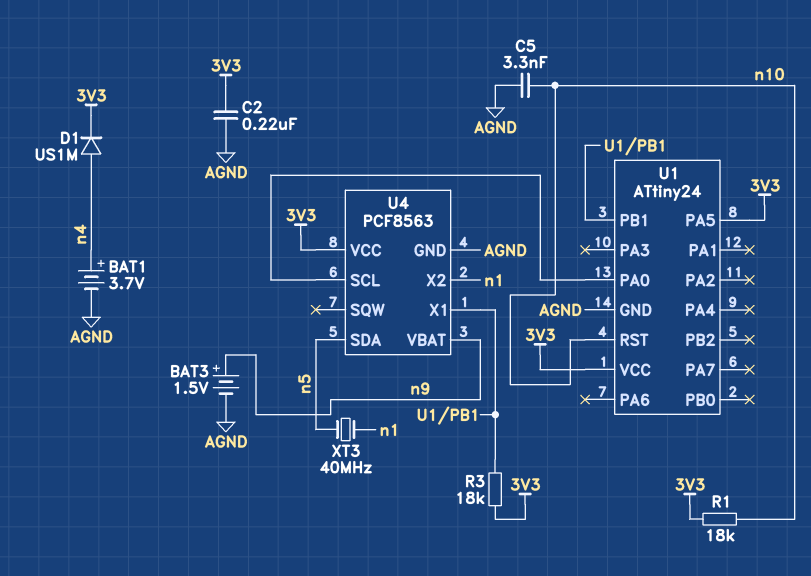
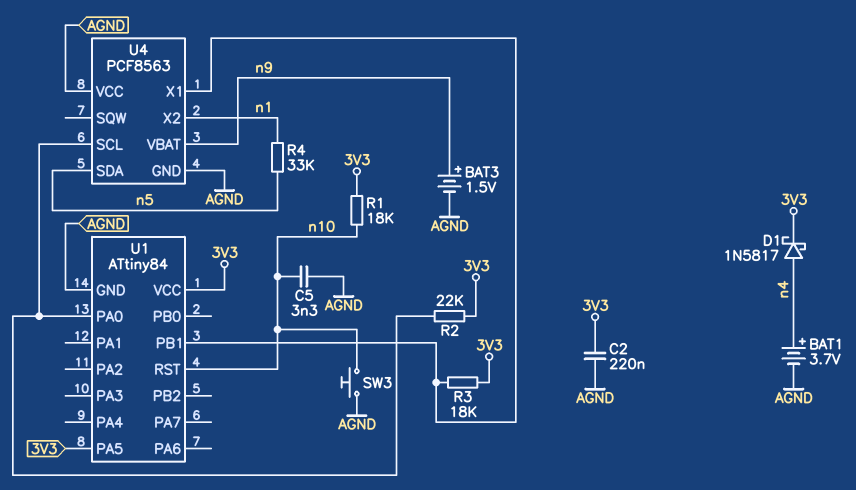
D1: diode US1M (A n4, K 3V3) -> schottky 1N5817 (A n4, K 3V3)
R2: none -> 22k (3V3, U1/PA0)
R4: none -> 33k (n1, n5)
SW3: none -> button (AGND, n10)
U1: ATtiny24 -> ATtiny84
U4 pin VCC: 3V3 -> AGND
XT3: 40MHz (n1, n5) -> none

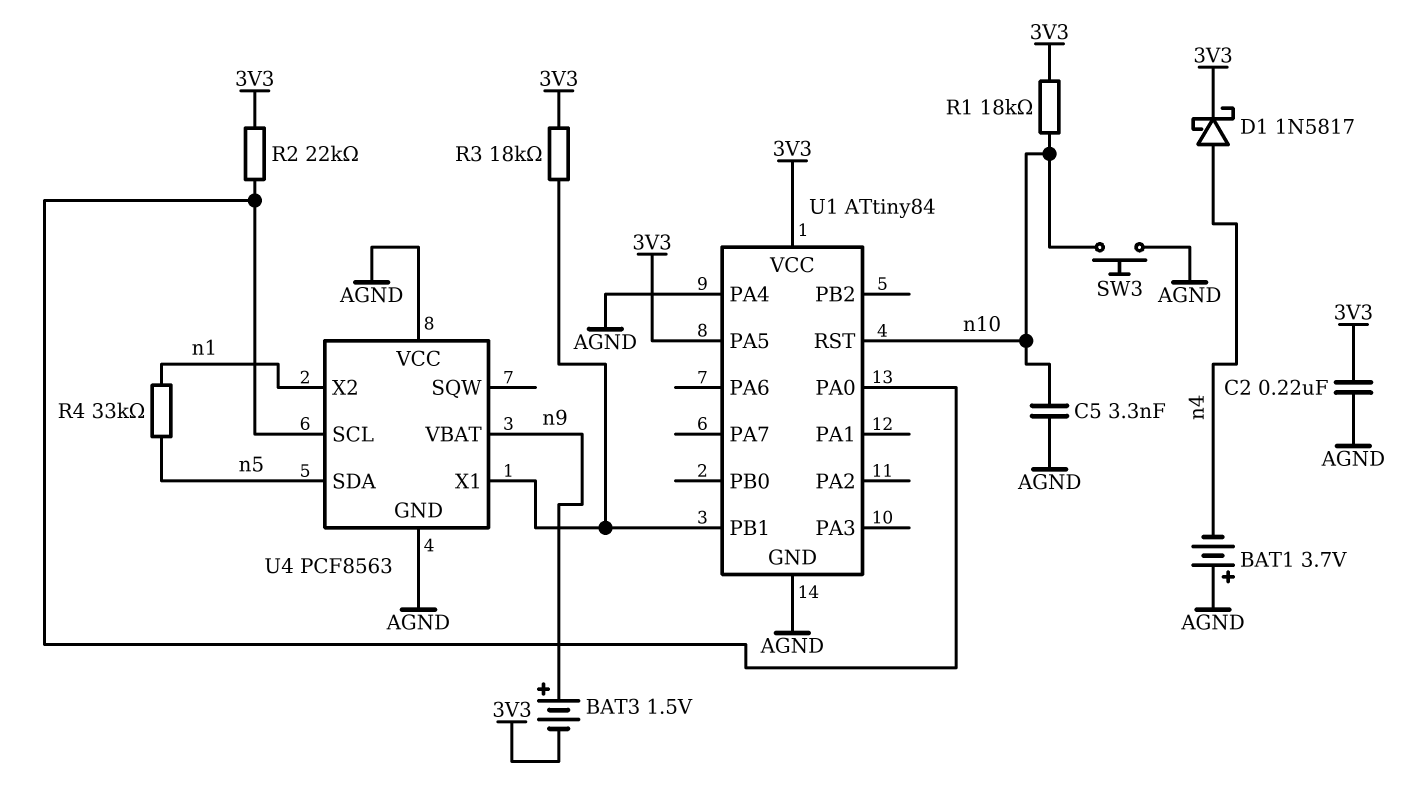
BAT1: 3.7V (plus n4, minus AGND) -> 3.7V (plus AGND, minus n4)
BAT3: 1.5V (plus n9, minus AGND) -> 1.5V (plus n9, minus 3V3)
U1 pin PA4: none -> AGND

